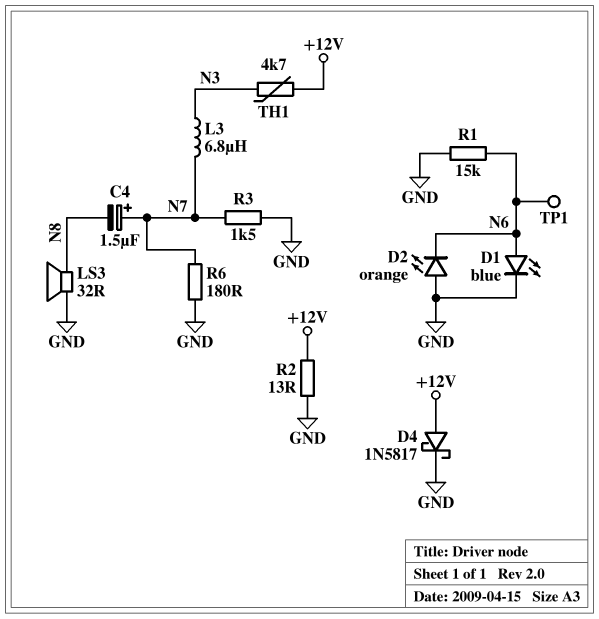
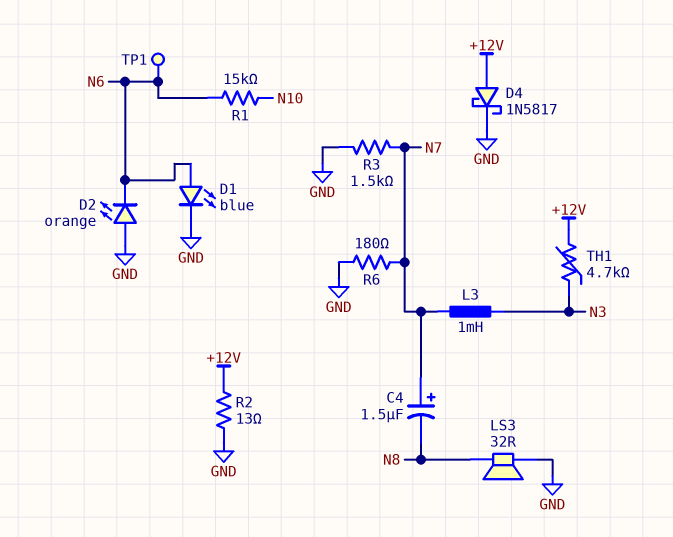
L3: 6.8uH (N3, N7) -> 1mH (N3, N7)
R1: 15k (GND, N6) -> 15k (N6, N10)

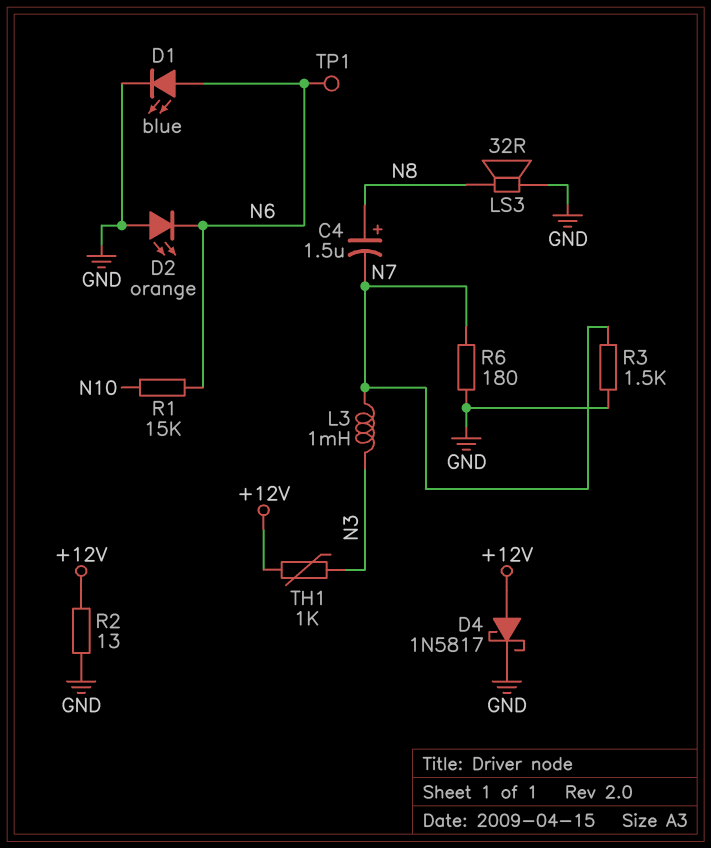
C4: 1.5uF (plus N7, minus N8) -> 1.5uF (plus N8, minus N7)
TH1: 4.7k (+12V, N3) -> 1k (+12V, N3)

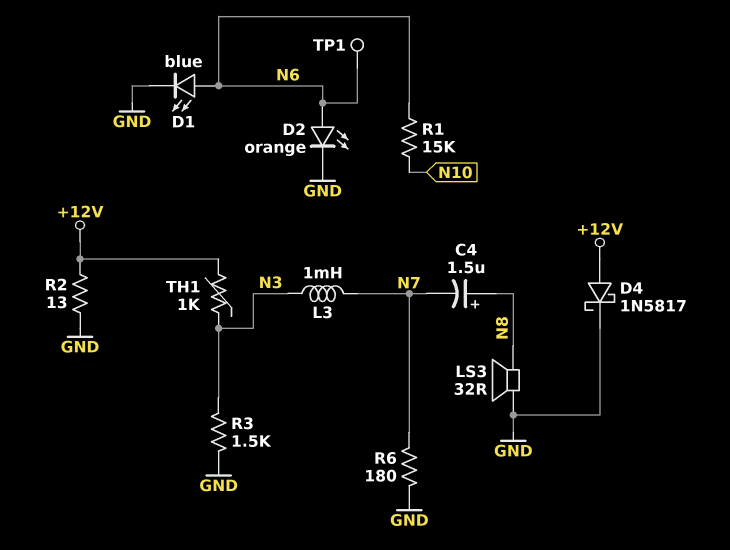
D2: LED orange (A GND, K N6) -> LED orange (A N6, K GND)
R3: 1.5k (GND, N7) -> 1.5k (GND, N3)

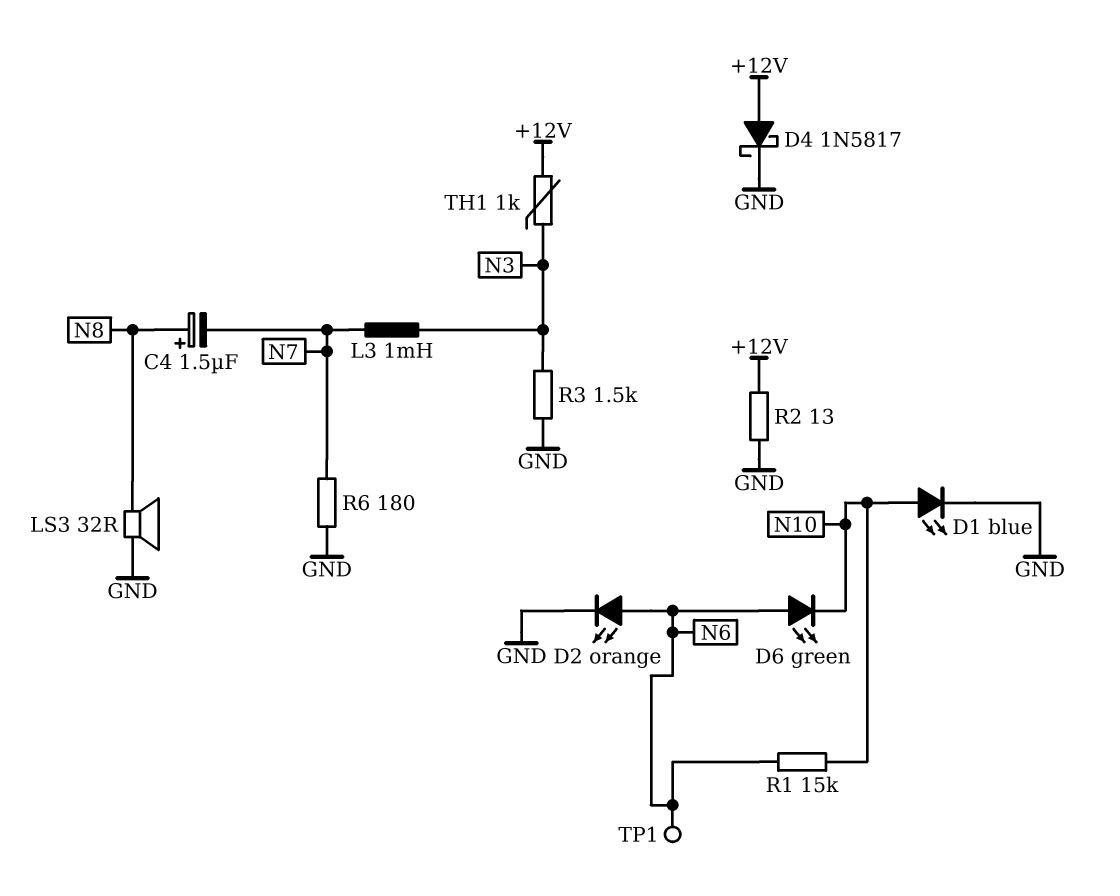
D1: LED blue (A N6, K GND) -> LED blue (A N10, K GND)
D6: none -> LED green (A N6, K N10)

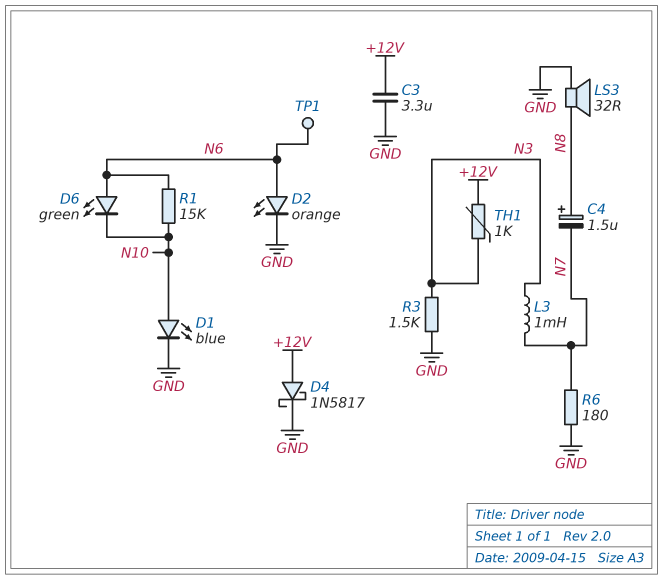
C3: none -> 3.3uF (+12V, GND)
R2: 13 (+12V, GND) -> none

